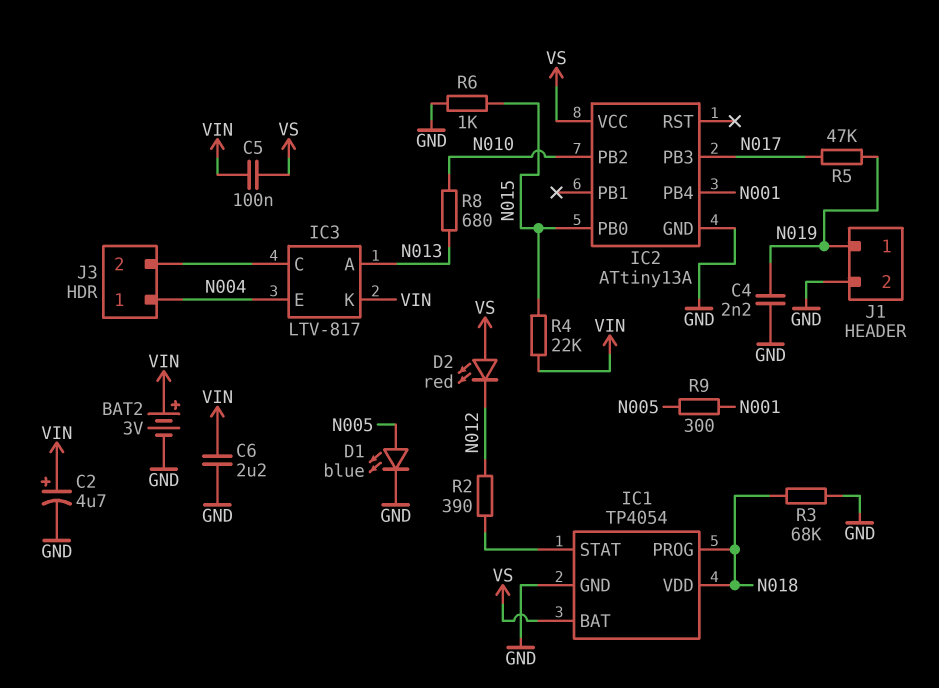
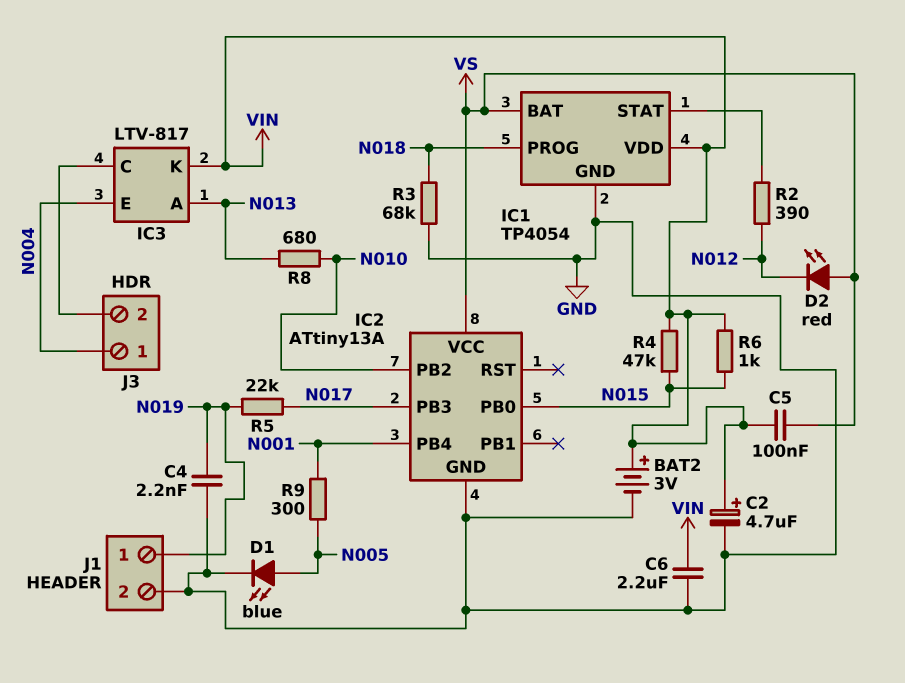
IC1 pin VDD: N018 -> VIN
R4: 22k (N015, VIN) -> 47k (N015, VIN)
R5: 47k (N017, N019) -> 22k (N017, N019)
R6: 1k (GND, N015) -> 1k (N015, VIN)

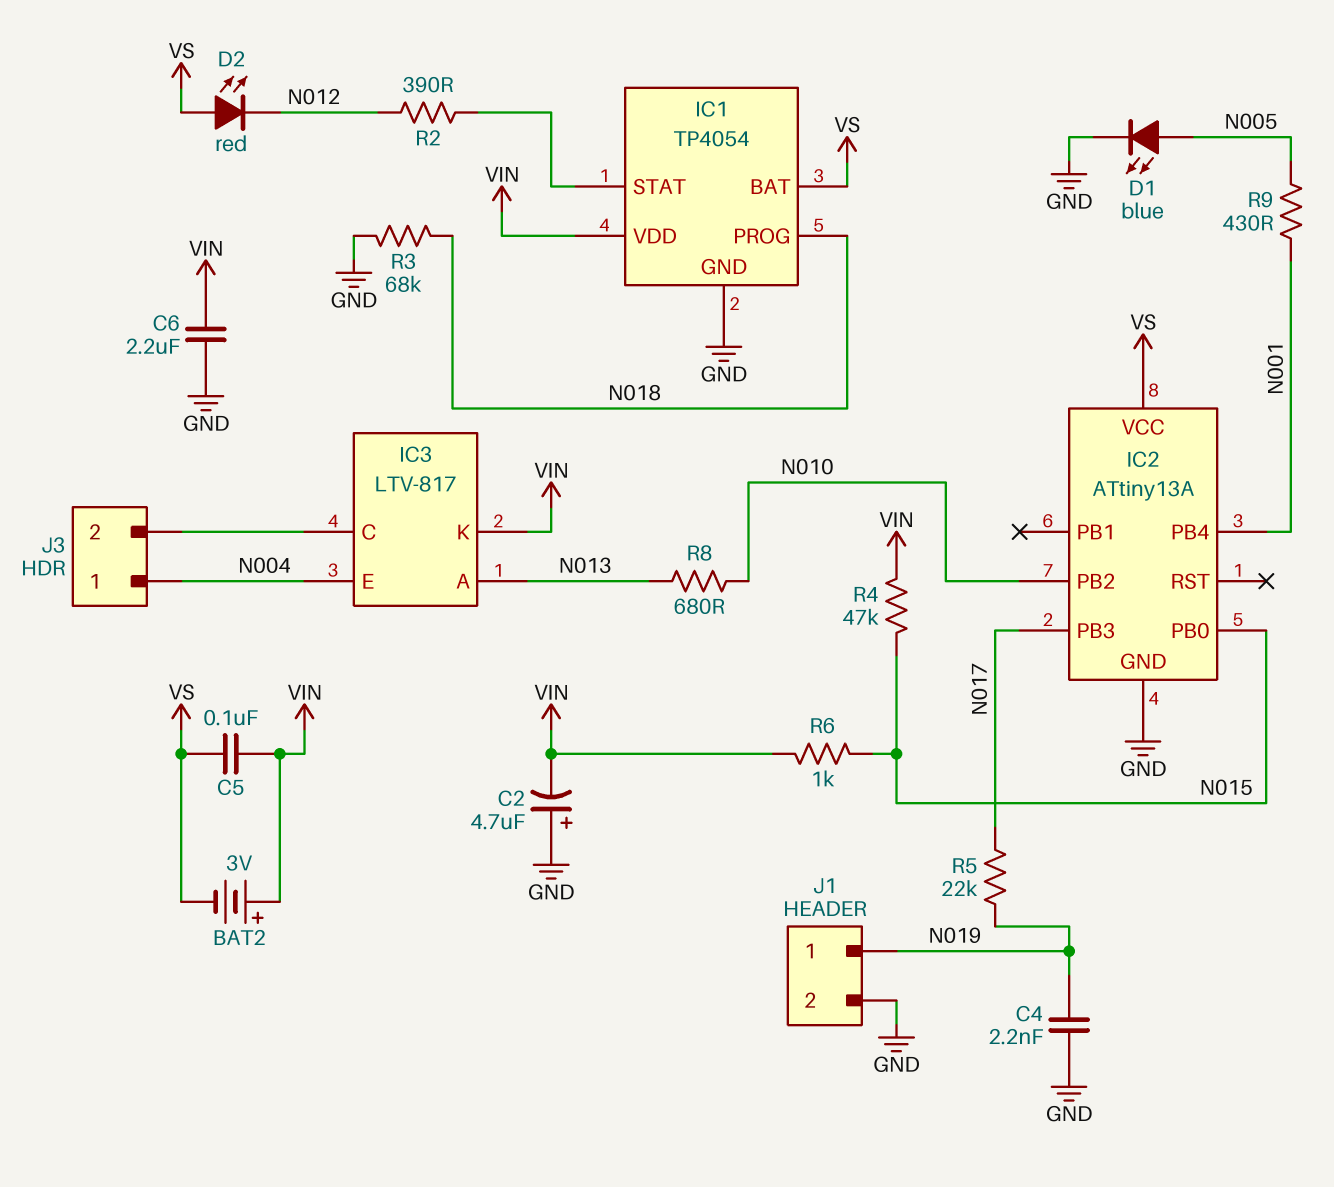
BAT2: 3V (plus VIN, minus GND) -> 3V (plus VIN, minus VS)
C2: 4.7uF (plus VIN, minus GND) -> 4.7uF (plus GND, minus VIN)
R9: 300 (N001, N005) -> 430 (N001, N005)

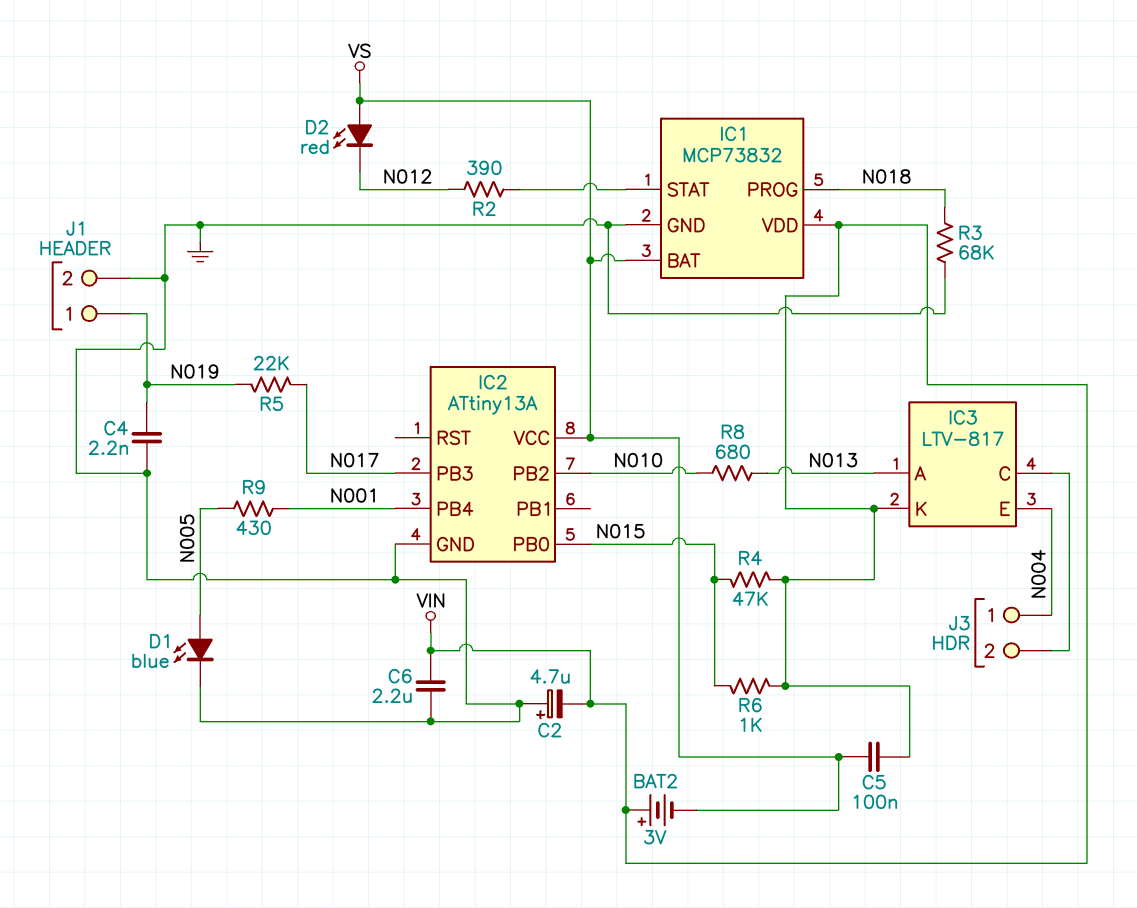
IC1: TP4054 -> MCP73832

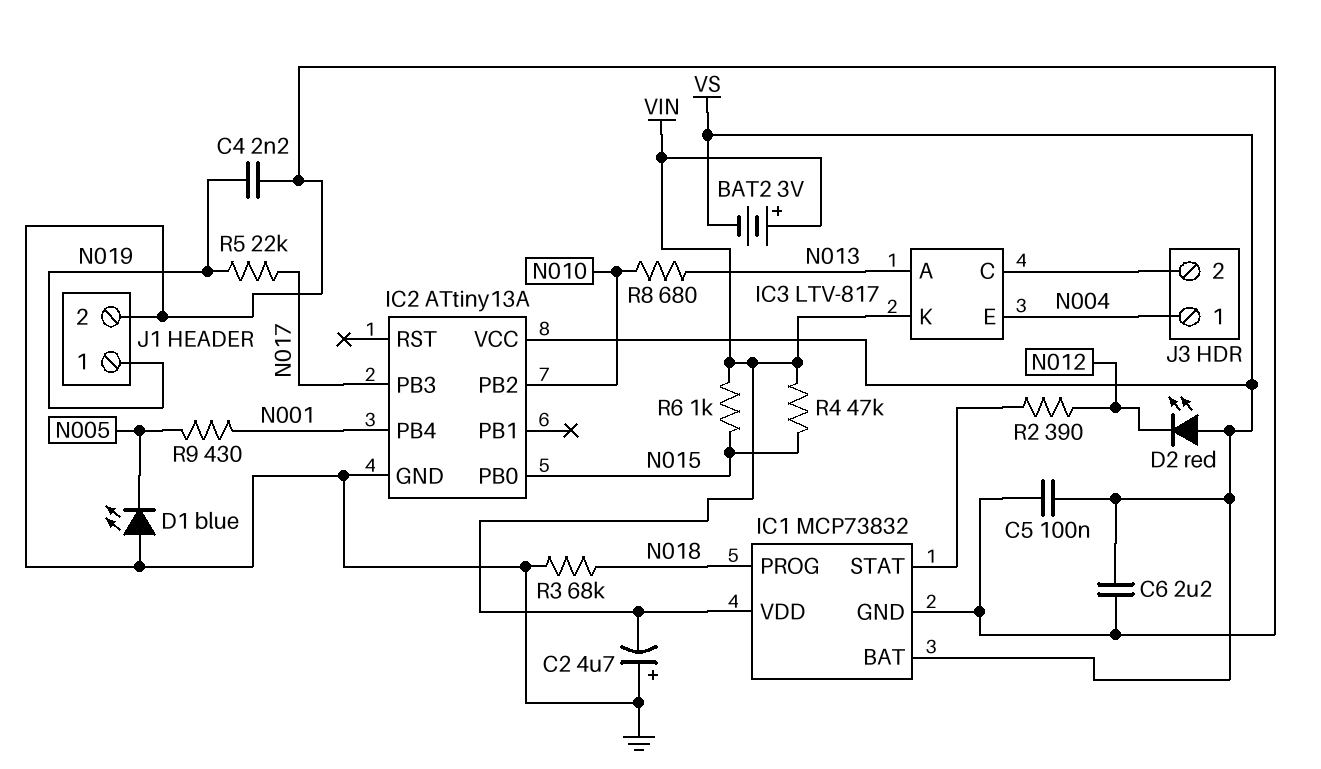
C5: 100nF (VIN, VS) -> 100nF (GND, VS)
C6: 2.2uF (GND, VIN) -> 2.2uF (GND, VS)
D1: LED blue (A N005, K GND) -> LED blue (A GND, K N005)

